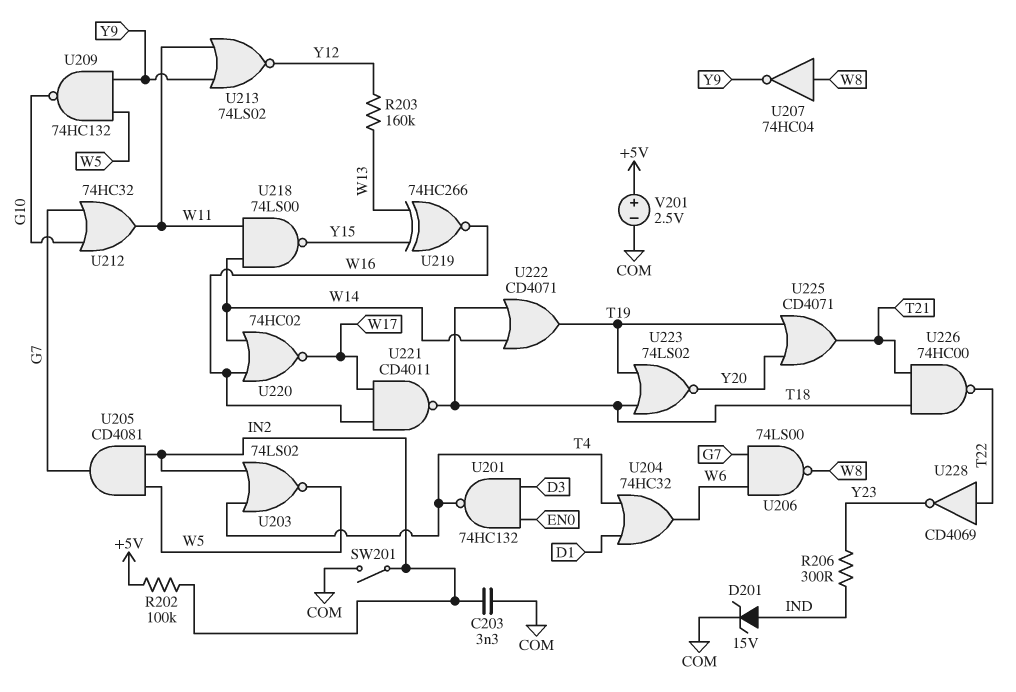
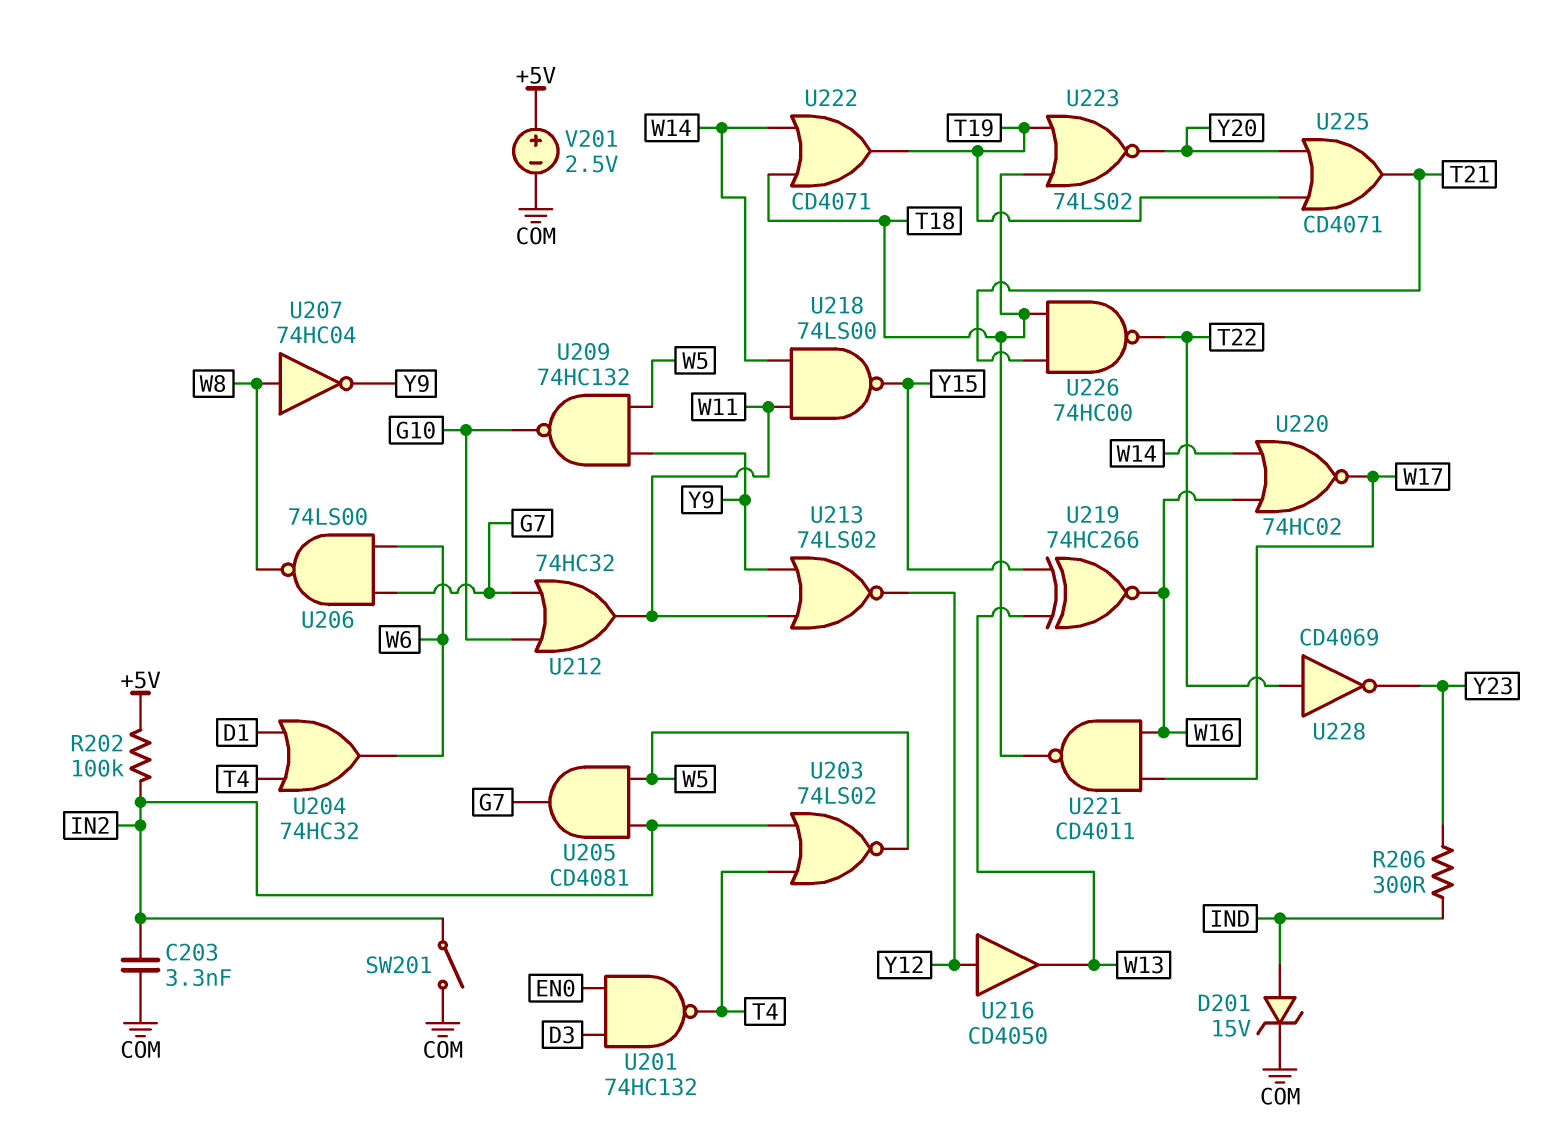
R203: 160k (W13, Y12) -> none
U216: none -> buffer CD4050 (in Y12, out W13)

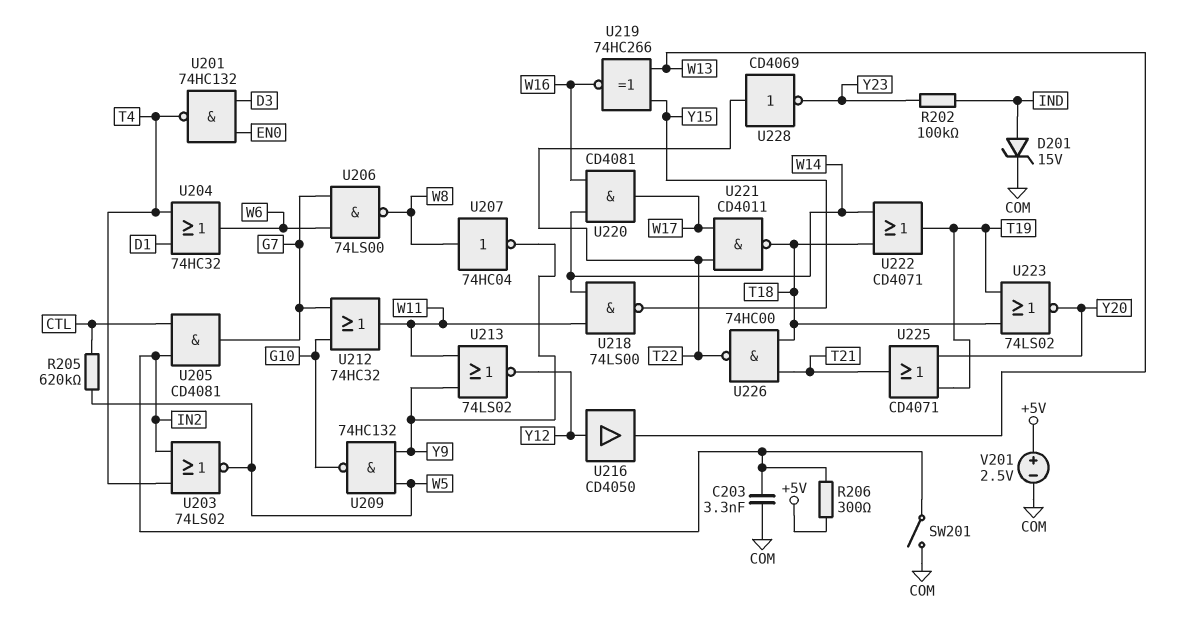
R202: 100k (+5V, IN2) -> 100k (IND, Y23)
R205: none -> 620k (CTL, W5)
R206: 300 (IND, Y23) -> 300 (+5V, IN2)
U205: AND CD4081 (in IN2, in W5, out G7) -> AND CD4081 (in CTL, in IN2, out G7)
U220: NOR 74HC02 (in W14, in W16, out W17) -> AND CD4081 (in W14, in W16, out W17)
U221: NAND CD4011 (in W16, in W17, out T18) -> NAND CD4011 (in T22, in W17, out T18)

